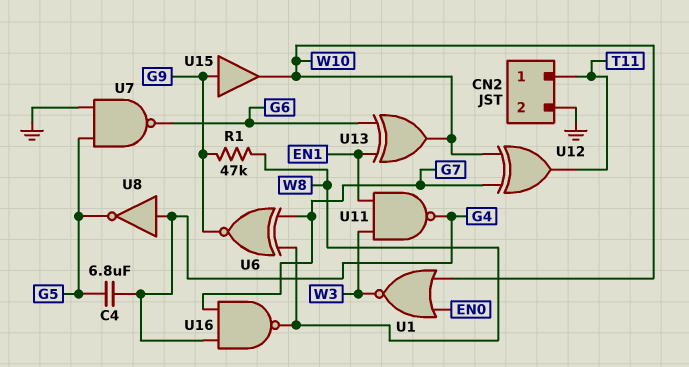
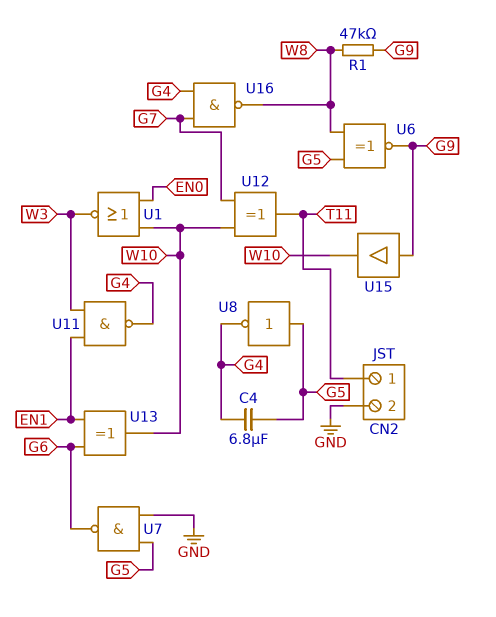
U6: XNOR (in G7, in W8, out G9) -> XNOR (in G5, in W8, out G9)
U8: NOT (in G4, out G5) -> NOT (in G5, out G4)

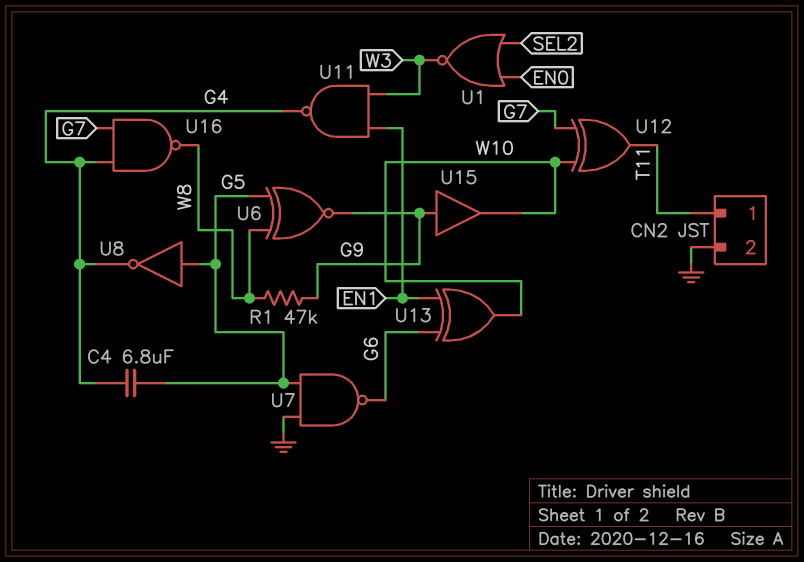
U1: NOR (in EN0, in W10, out W3) -> NOR (in EN0, in SEL2, out W3)

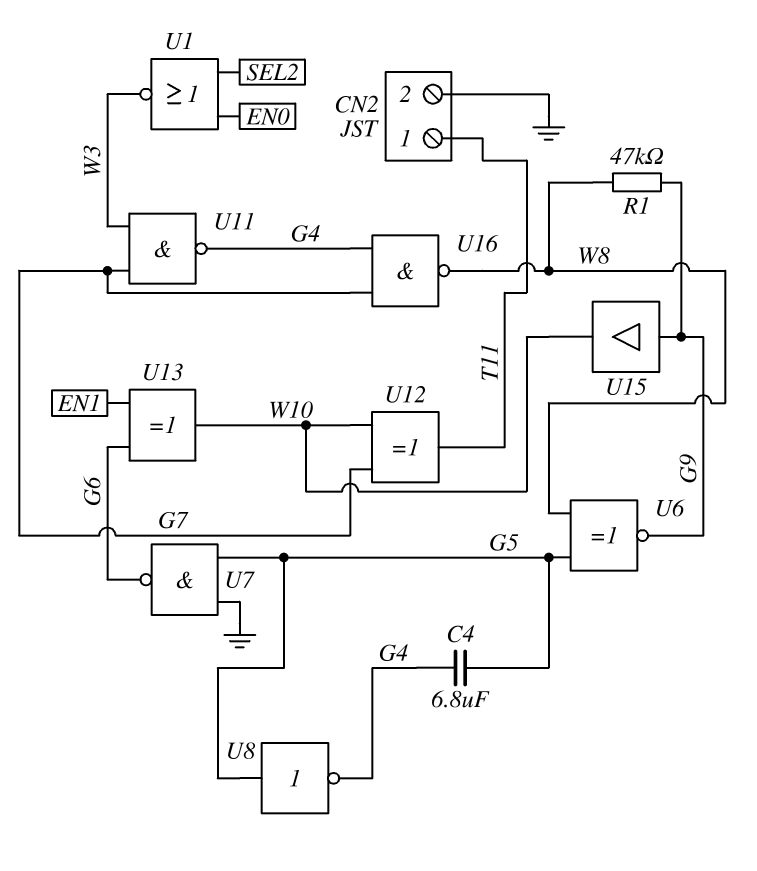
U11: NAND (in EN1, in W3, out G4) -> NAND (in G7, in W3, out G4)

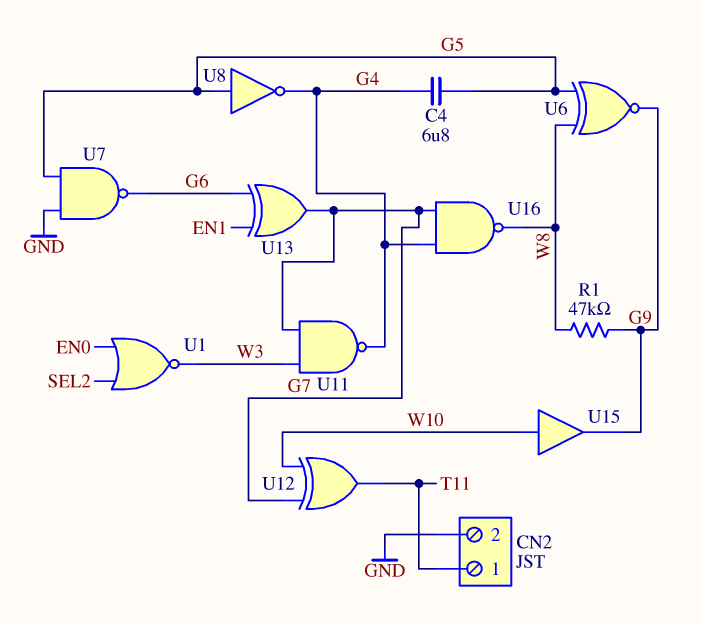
U13: XOR (in EN1, in G6, out W10) -> XOR (in EN1, in G6, out G7)
U15: buffer (in G9, out W10) -> buffer (in W10, out G9)

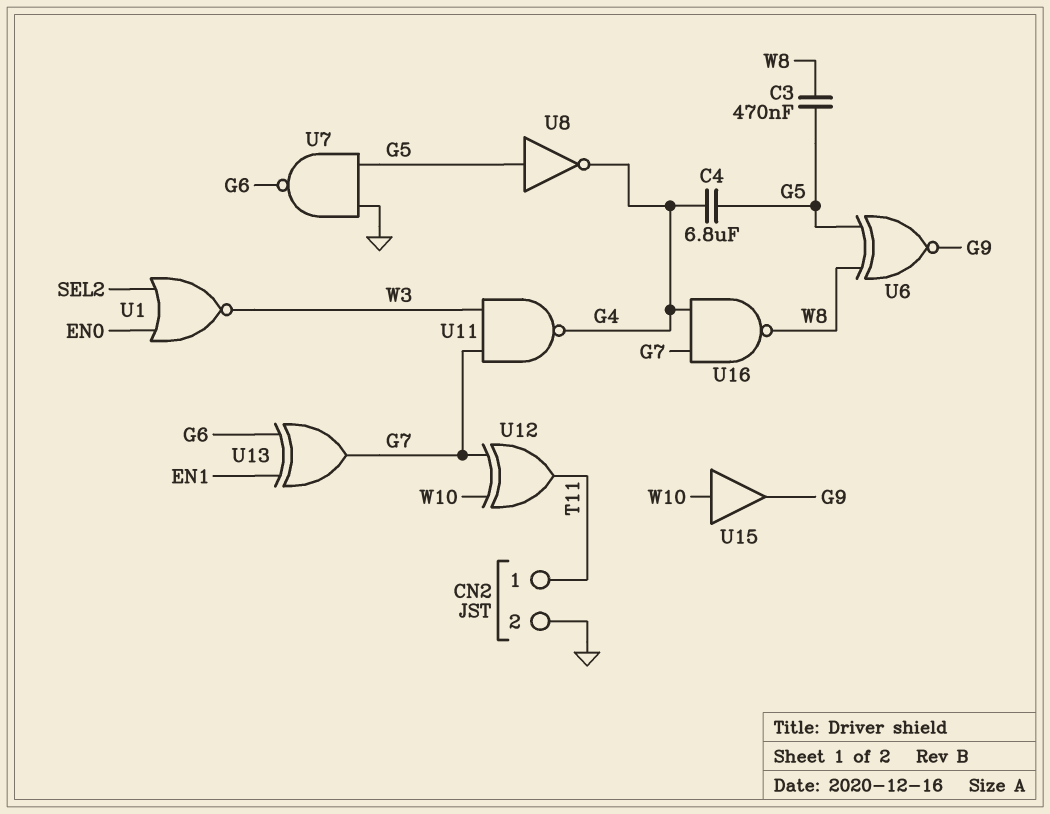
C3: none -> 470nF (G5, W8)
R1: 47k (G9, W8) -> none

